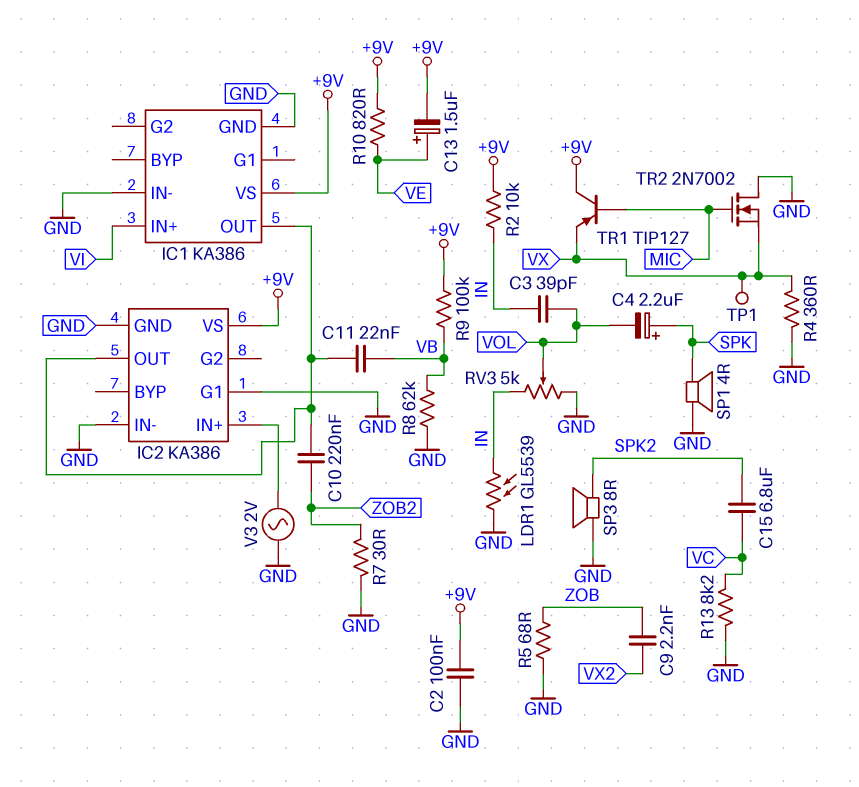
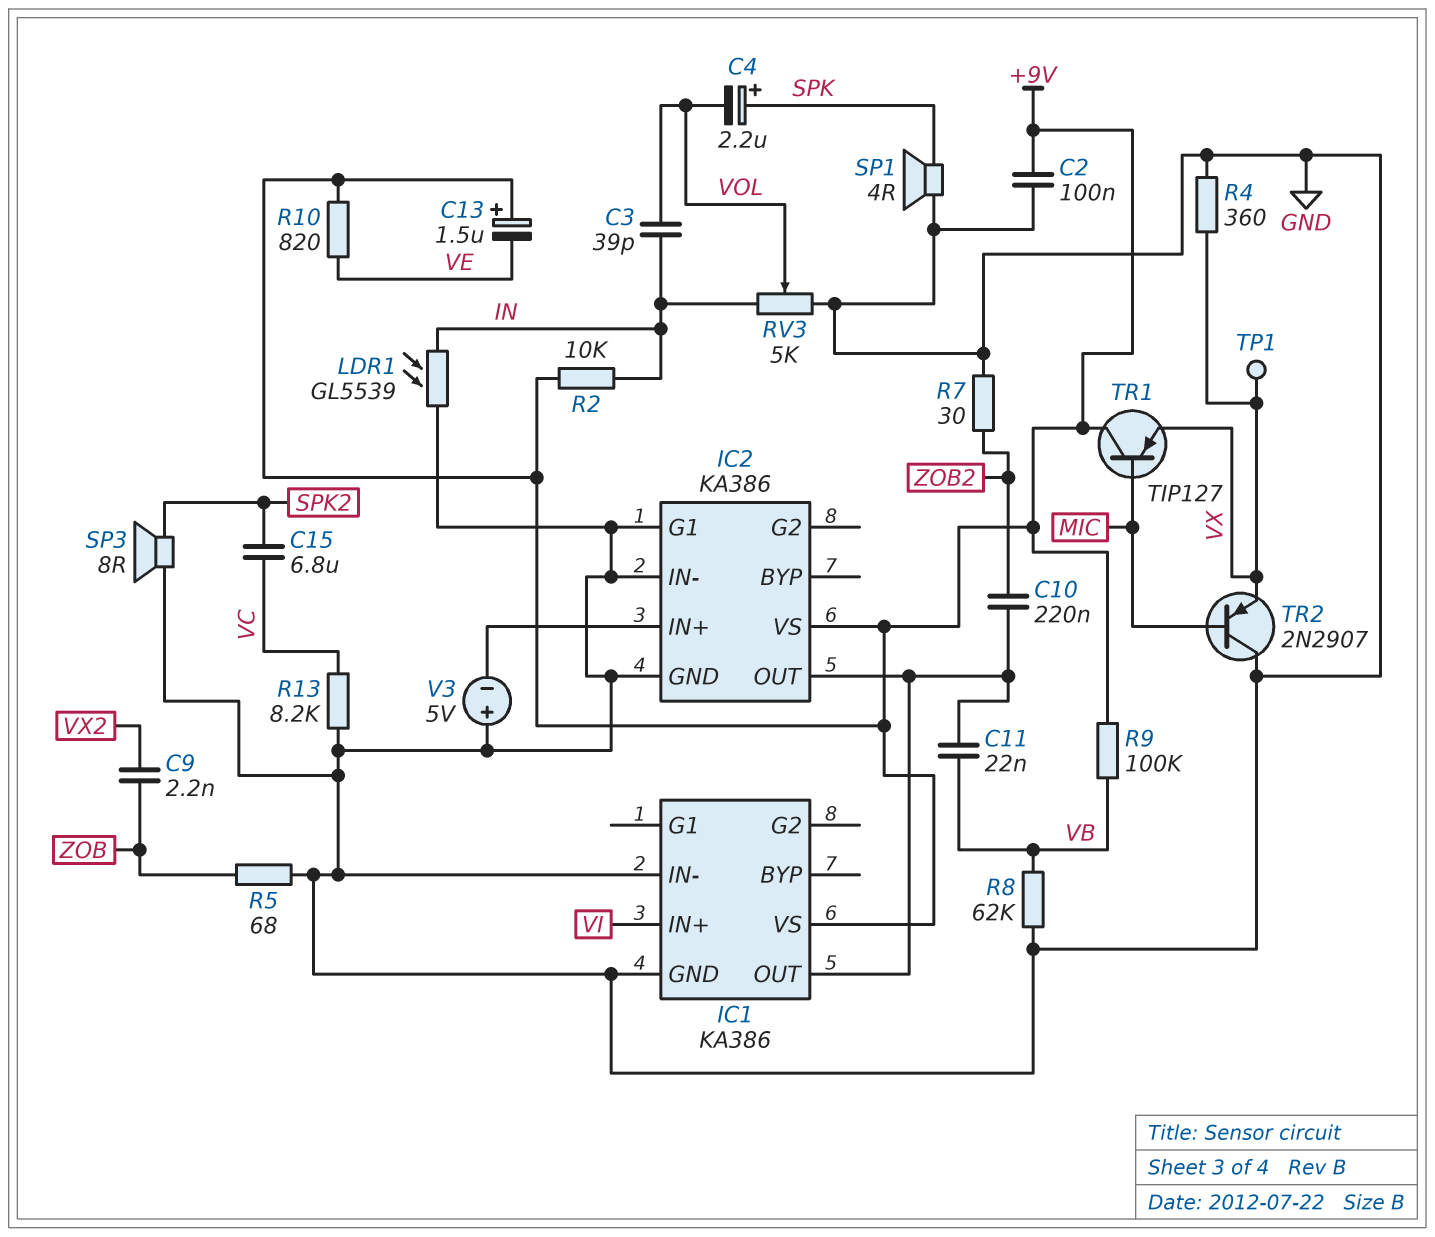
C13: 1.5uF (plus VE, minus +9V) -> 1.5uF (plus +9V, minus VE)
TR2: NMOS 2N7002 (G MIC, D GND, S VX) -> PNP 2N2907 (B MIC, C GND, E VX)
V3: AC 2V (GND, IC2/IN+) -> 5V (plus GND, minus IC2/IN+)

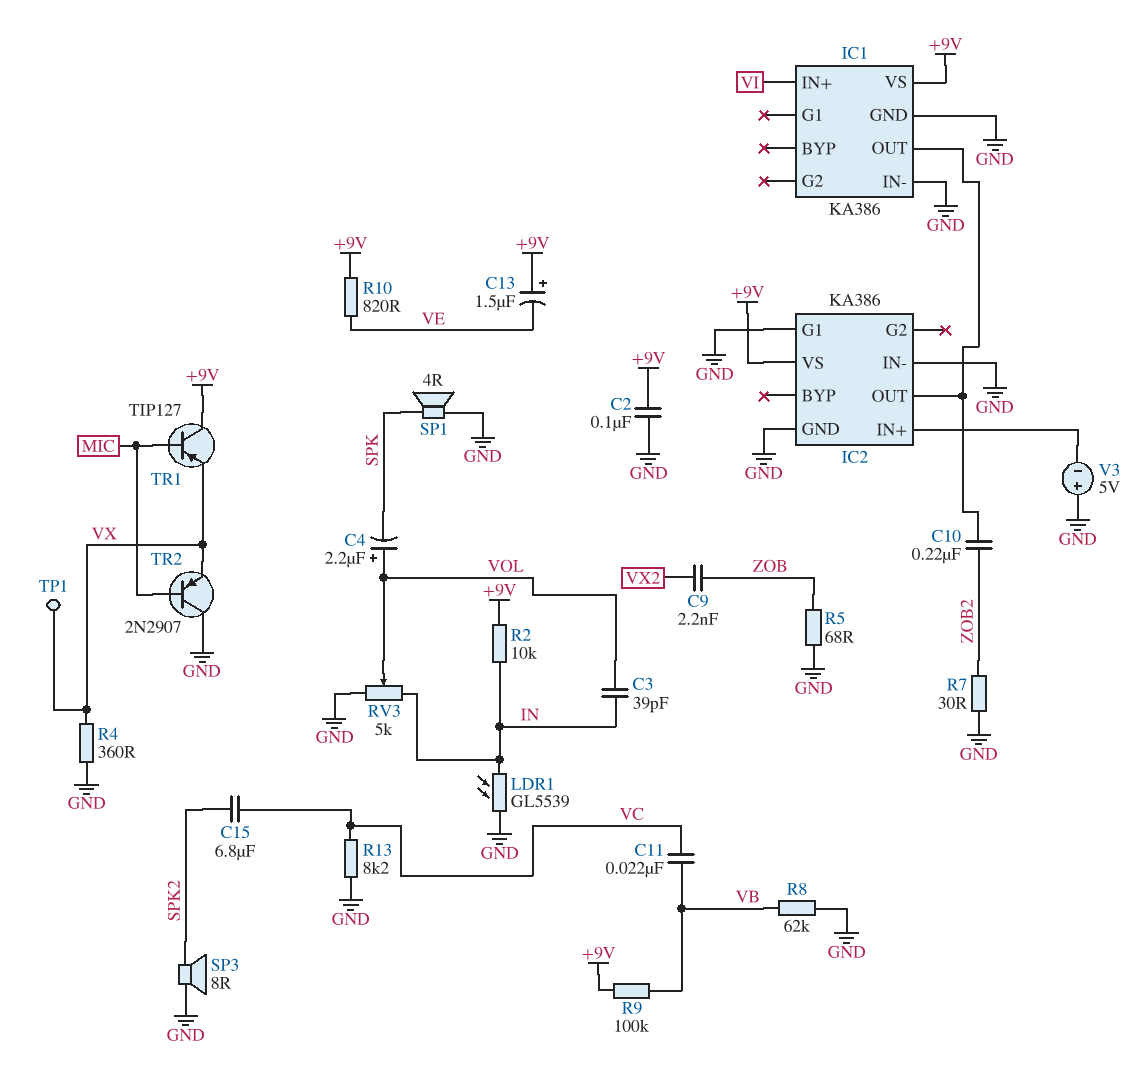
C4: 2.2uF (plus SPK, minus VOL) -> 2.2uF (plus VOL, minus SPK)
C11: 22nF (IC1/OUT, VB) -> 22nF (VB, VC)

